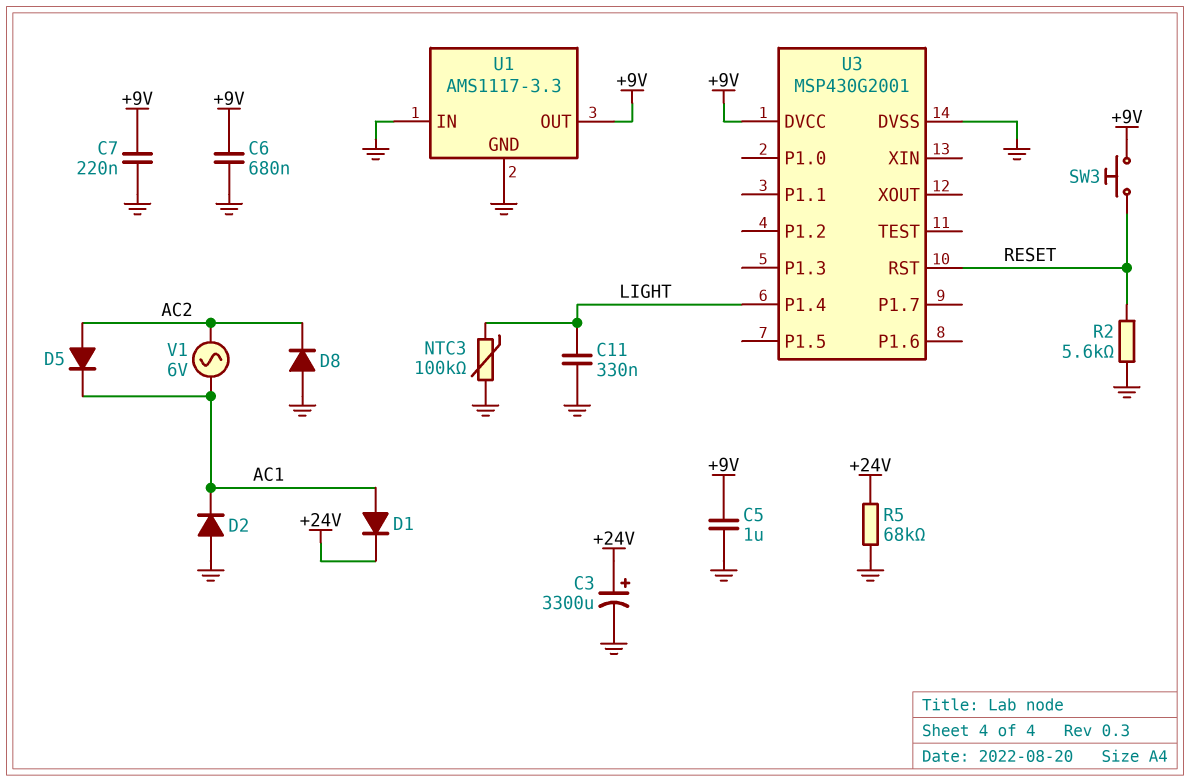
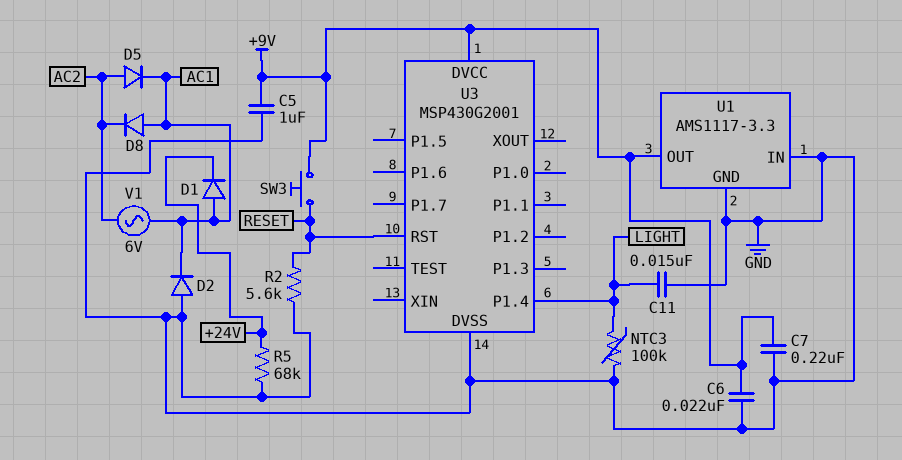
C3: 3300uF (plus +24V, minus GND) -> none
C6: 680nF (+9V, GND) -> 22nF (+9V, GND)
C11: 330nF (GND, LIGHT) -> 15nF (GND, LIGHT)
D8: diode (A GND, K AC2) -> diode (A AC1, K AC2)

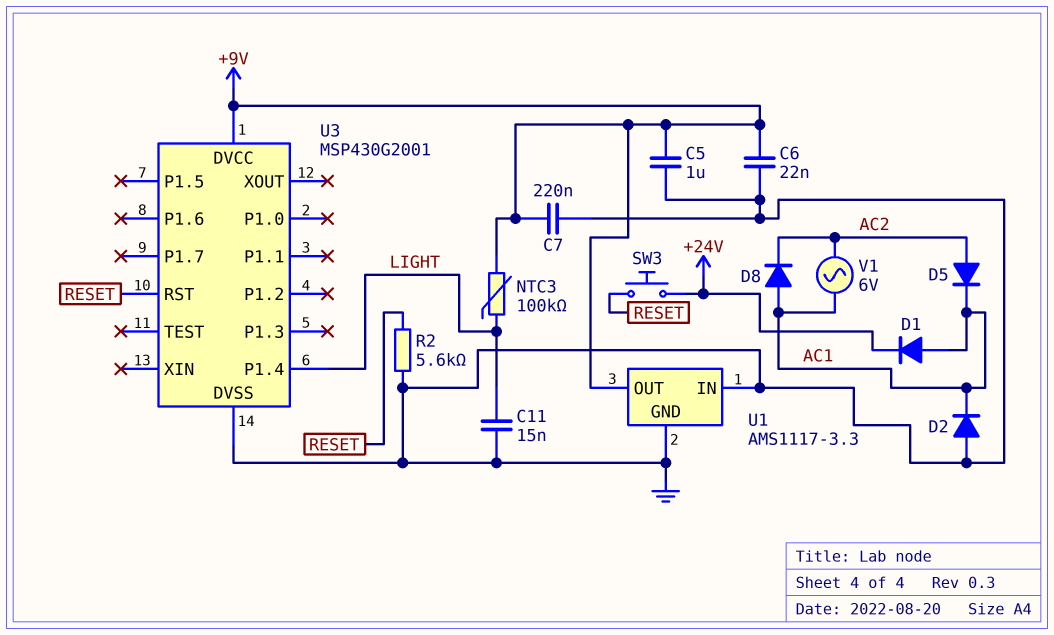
NTC3: 100k (GND, LIGHT) -> 100k (+9V, LIGHT)
R5: 68k (+24V, GND) -> none
SW3: button (+9V, RESET) -> button (+24V, RESET)

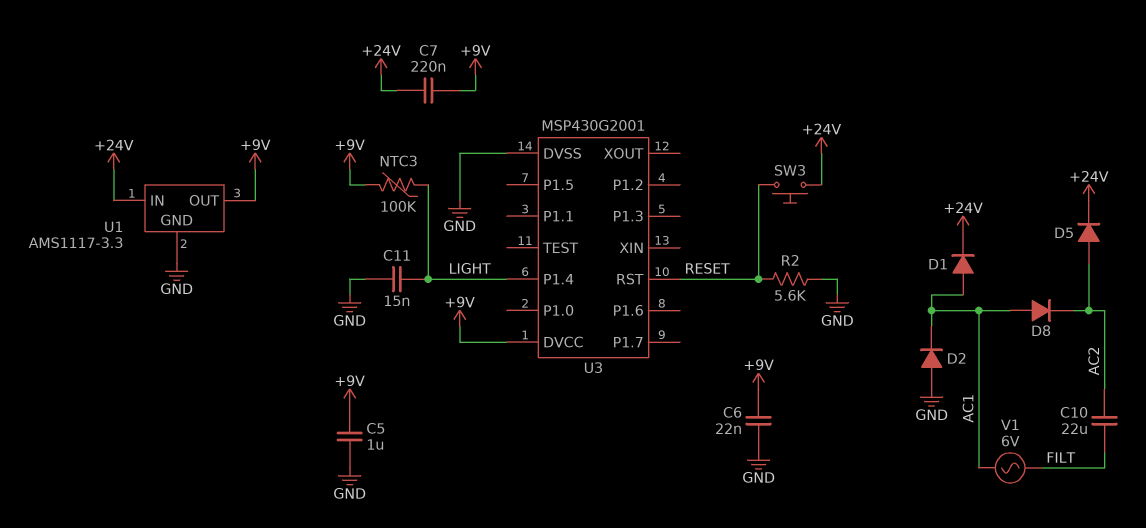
C7: 220nF (+9V, GND) -> 220nF (+9V, +24V)
C10: none -> 22uF (AC2, FILT)
D5: diode (A AC2, K AC1) -> diode (A AC2, K +24V)
U1 pin IN: GND -> +24V
V1: AC 6V (AC1, AC2) -> AC 6V (AC1, FILT)

